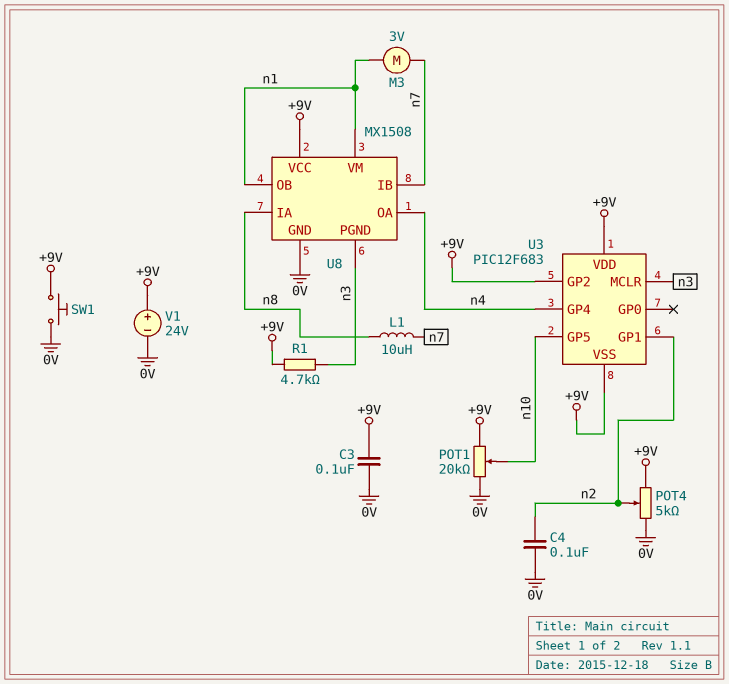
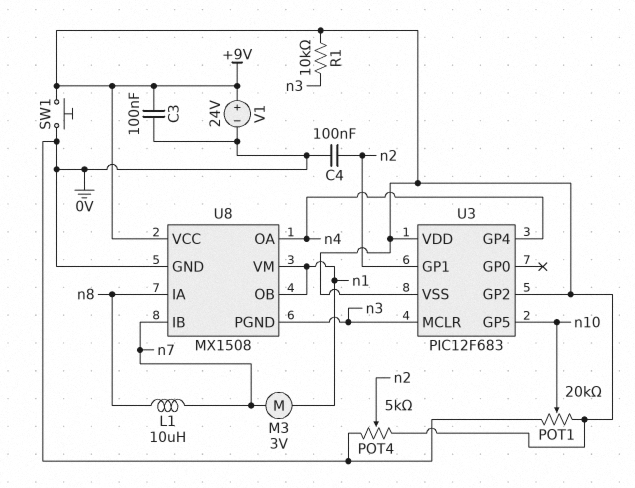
R1: 4.7k (+9V, n3) -> 10k (+9V, n3)

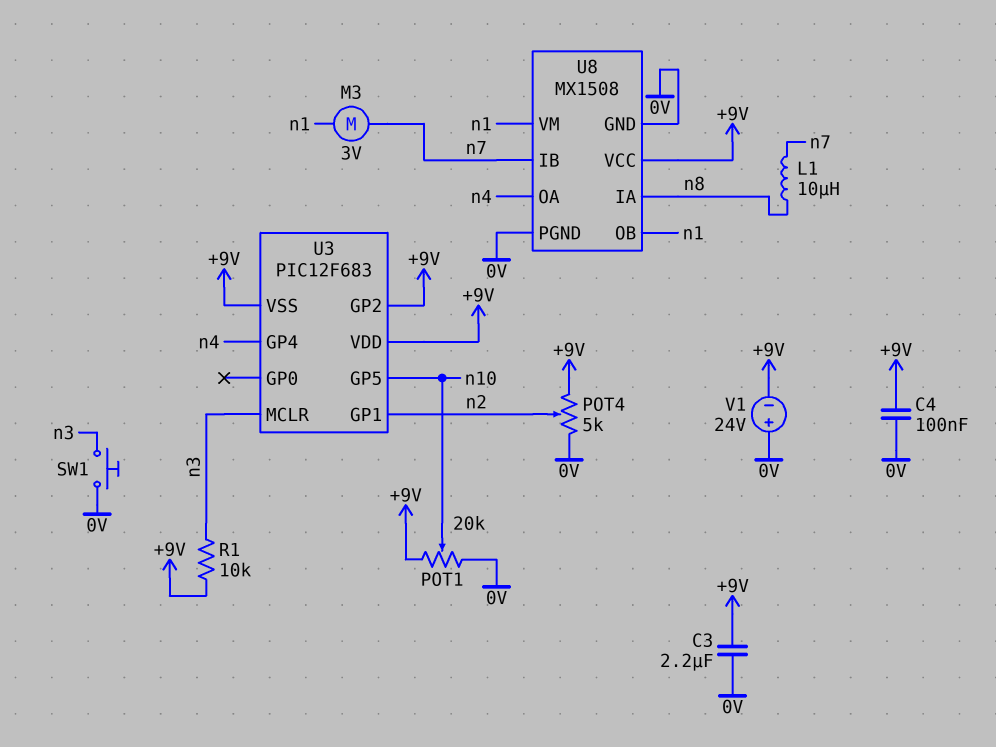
C3: 100nF (+9V, 0V) -> 2.2uF (+9V, 0V)
C4: 100nF (0V, n2) -> 100nF (+9V, 0V)
SW1: button (+9V, 0V) -> button (0V, n3)
U8 pin PGND: n3 -> 0V
V1: 24V (plus +9V, minus 0V) -> 24V (plus 0V, minus +9V)

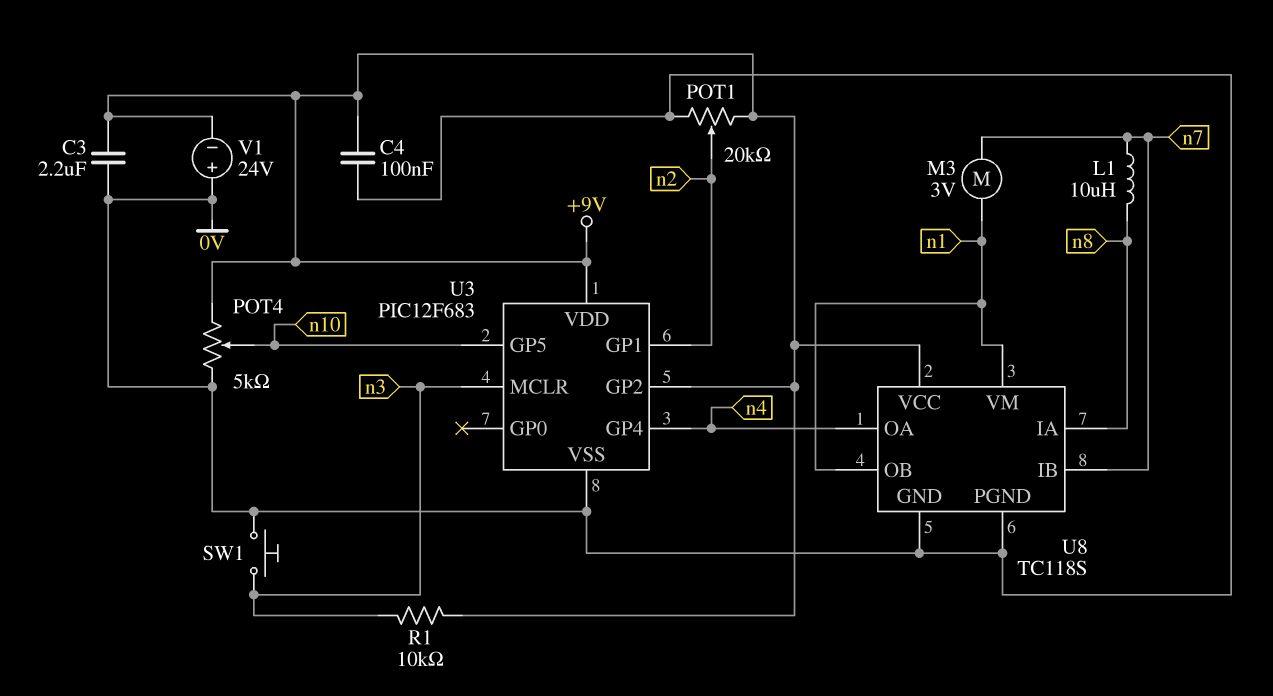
POT1: 20k (+9V, 0V, wiper n10) -> 20k (+9V, 0V, wiper n2)
POT4: 5k (+9V, 0V, wiper n2) -> 5k (+9V, 0V, wiper n10)
U3 pin VSS: +9V -> 0V
U8: MX1508 -> TC118S

